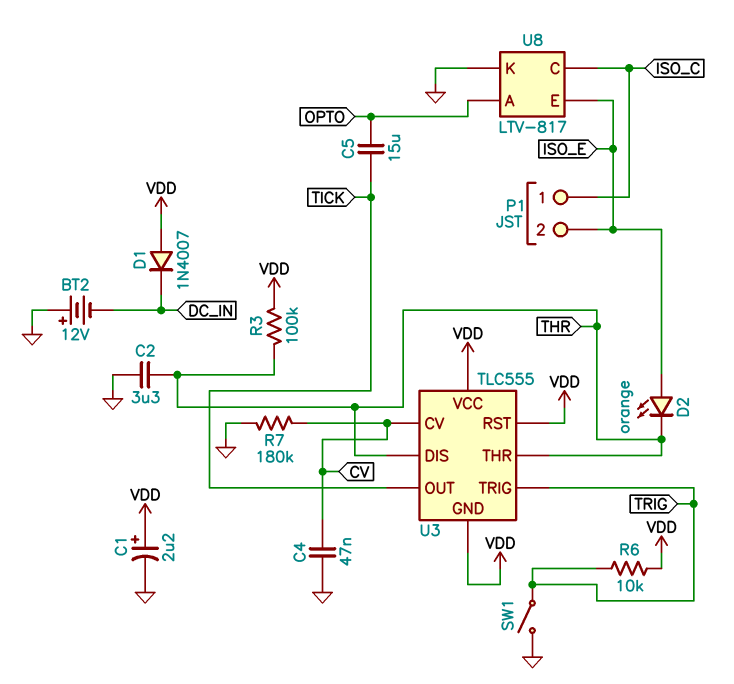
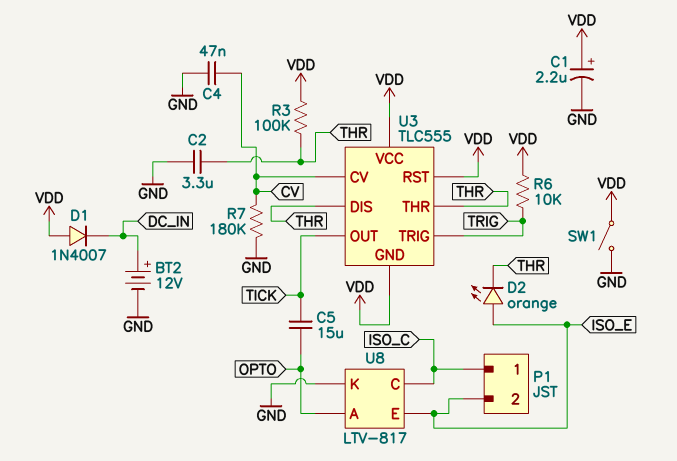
BT2: 12V (plus GND, minus DC_IN) -> 12V (plus DC_IN, minus GND)
SW1: switch (GND, TRIG) -> switch (GND, VDD)

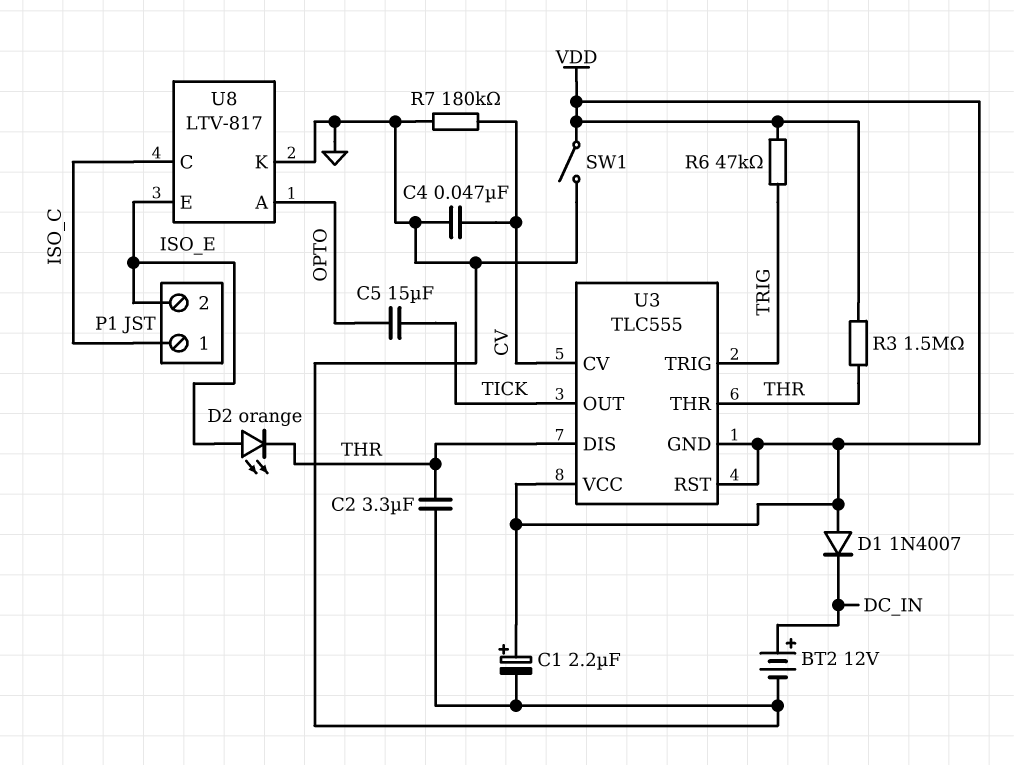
R3: 100k (THR, VDD) -> 1.5M (THR, VDD)
R6: 10k (TRIG, VDD) -> 47k (TRIG, VDD)

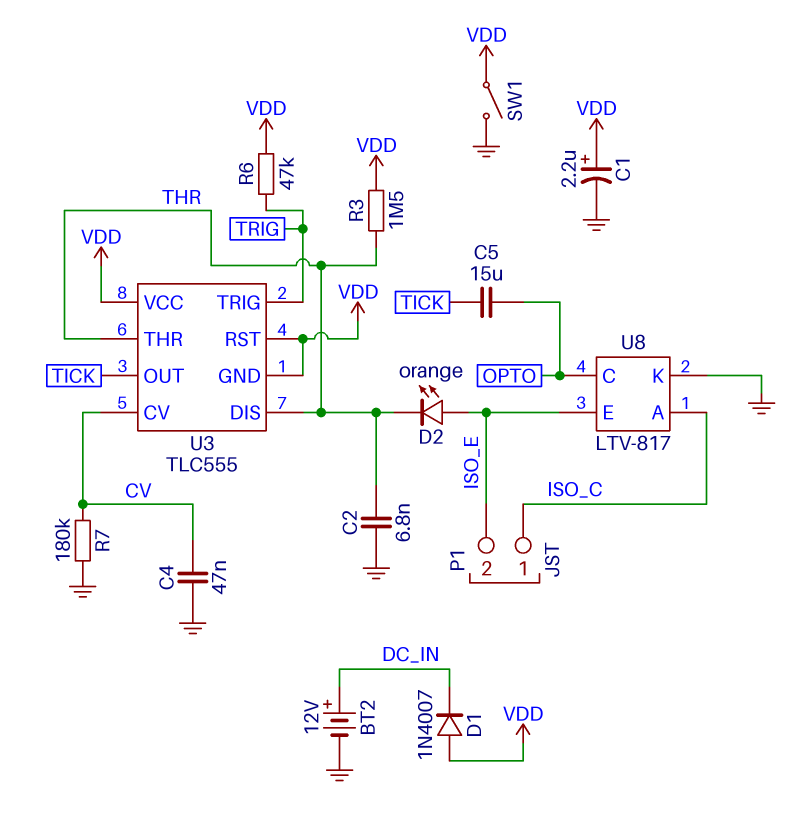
C2: 3.3uF (GND, THR) -> 6.8nF (GND, THR)
U8 pin A: OPTO -> ISO_C
U8 pin C: ISO_C -> OPTO

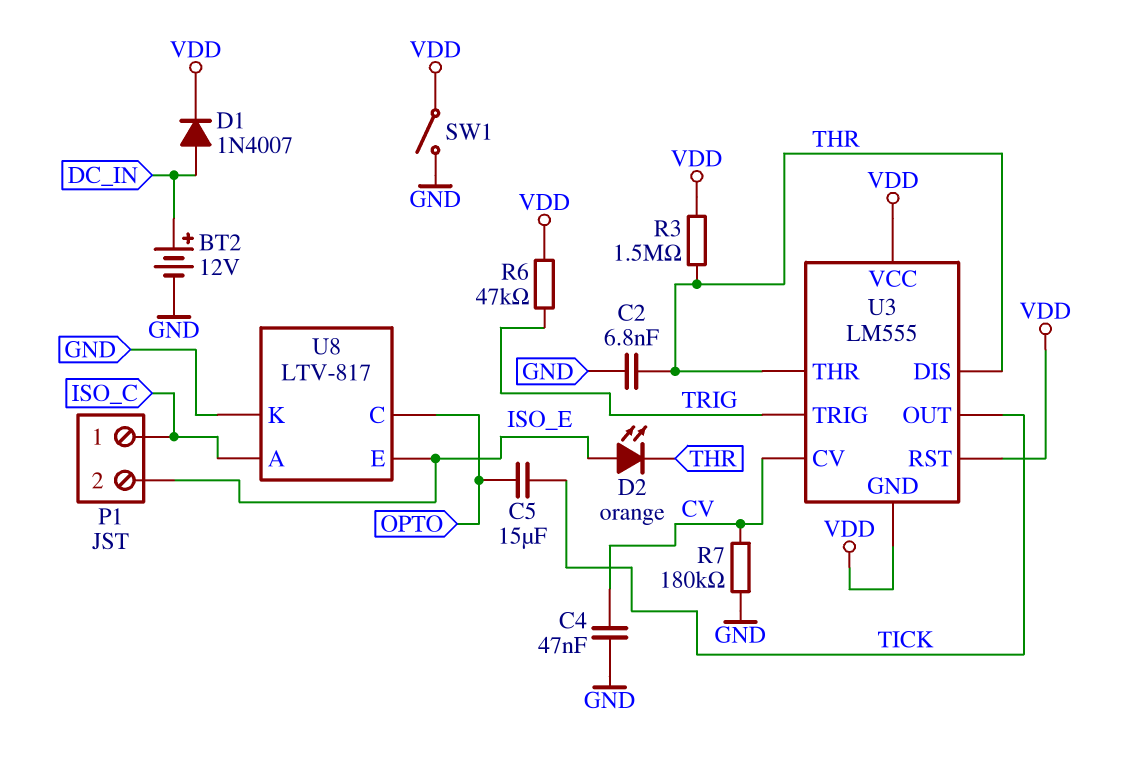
C1: 2.2uF (plus VDD, minus GND) -> none
D1: diode 1N4007 (A VDD, K DC_IN) -> diode 1N4007 (A DC_IN, K VDD)
U3: TLC555 -> LM555

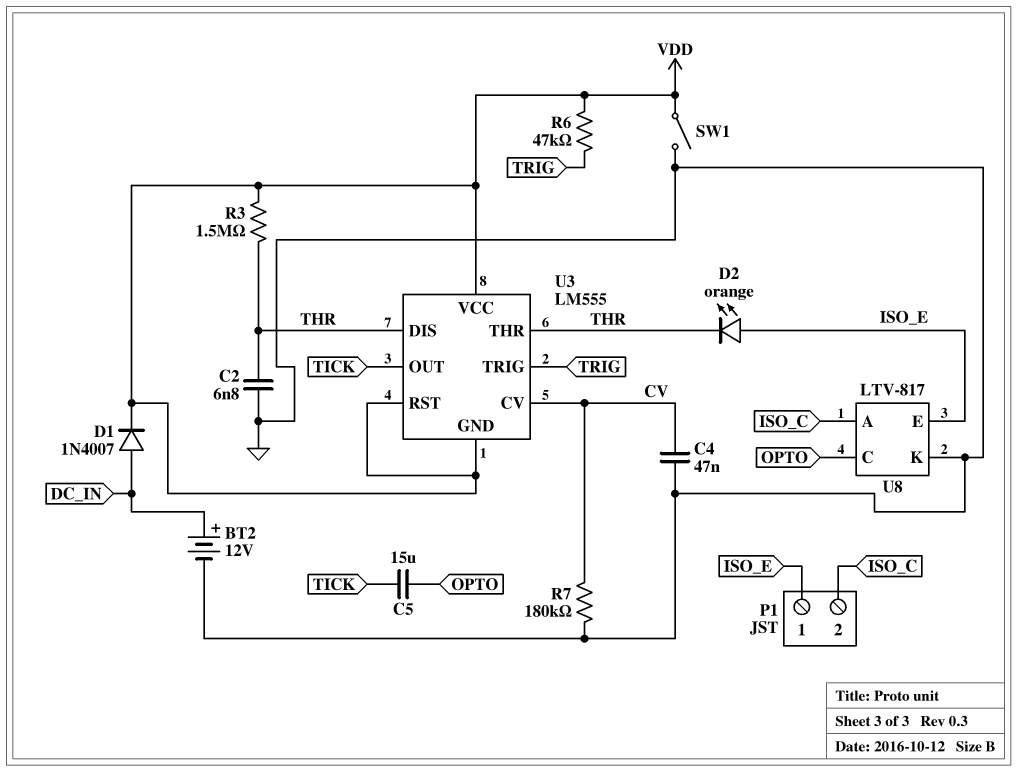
P1 pin 1: ISO_C -> ISO_E
P1 pin 2: ISO_E -> ISO_C

